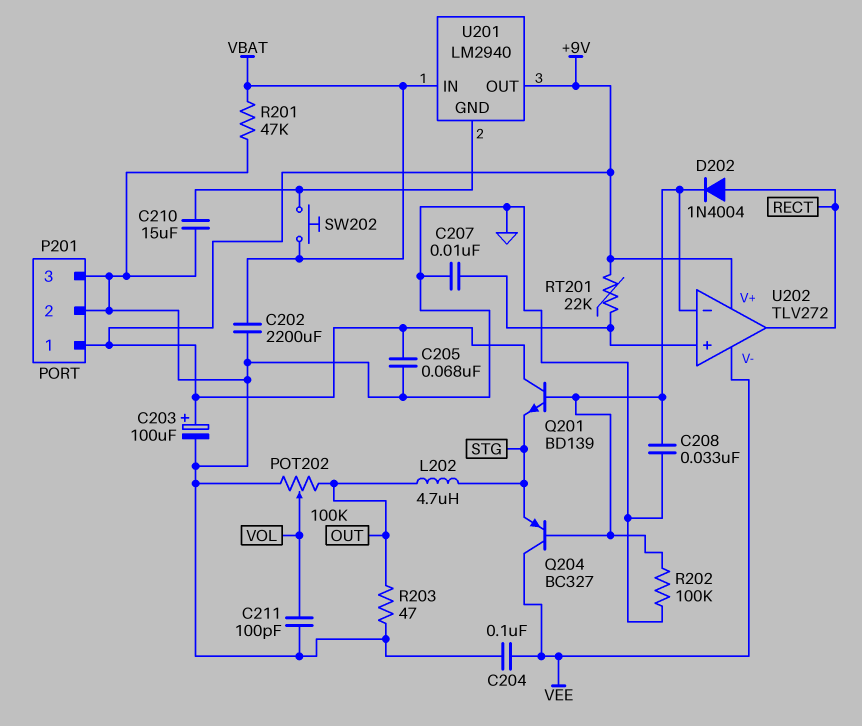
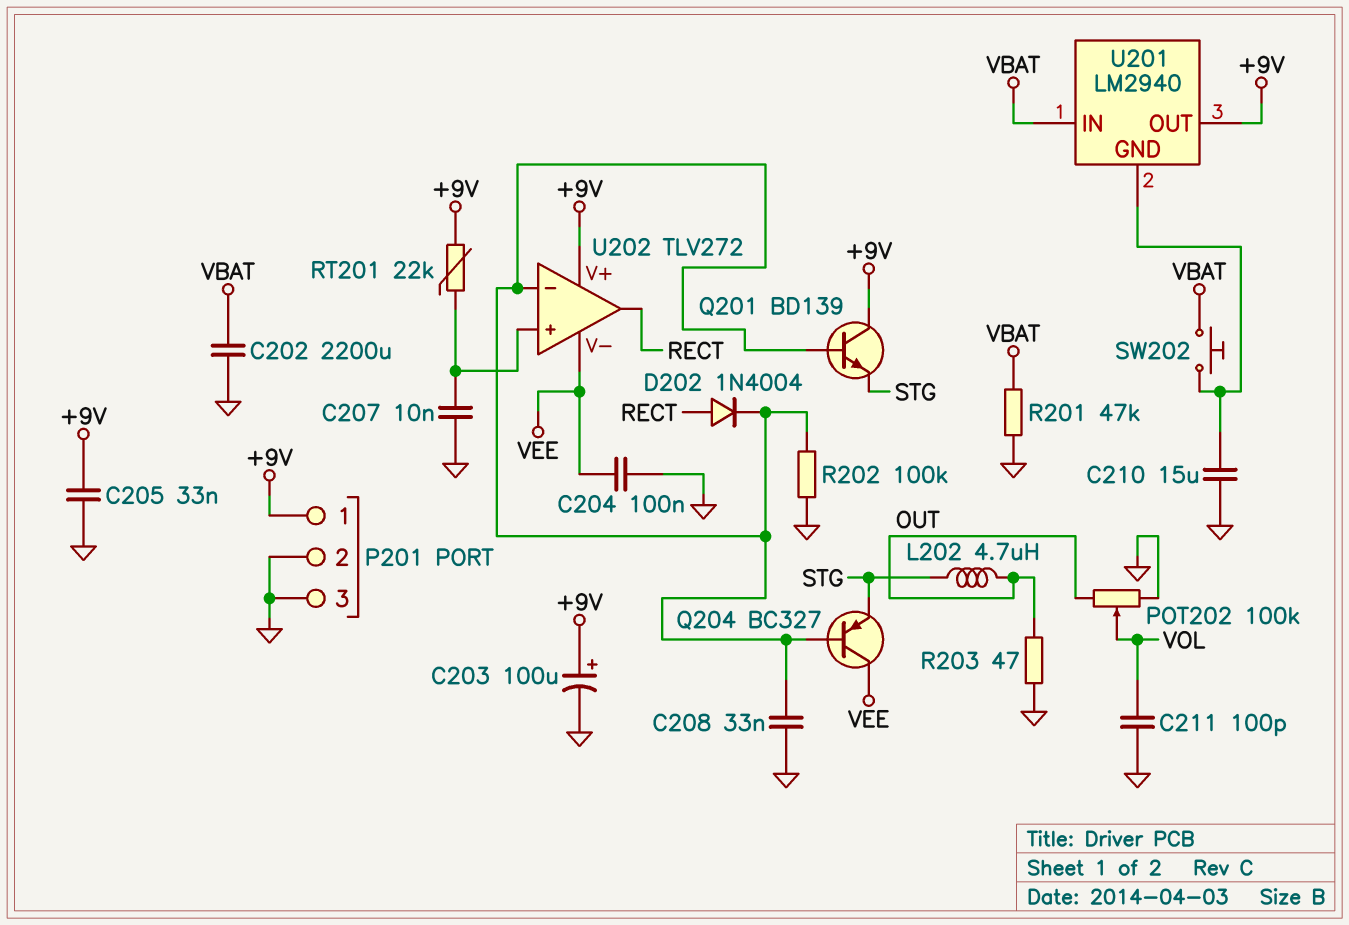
C205: 68nF (+9V, GND) -> 33nF (+9V, GND)

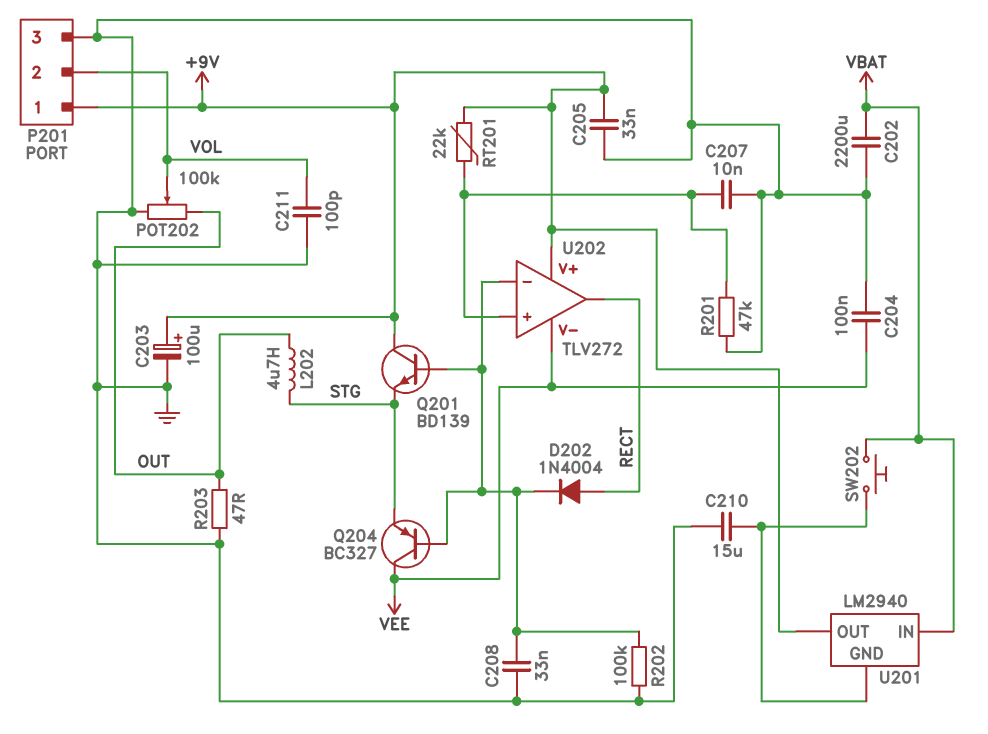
P201 pin 2: GND -> VOL
R201: 47k (GND, VBAT) -> 47k (GND, U202/in+)

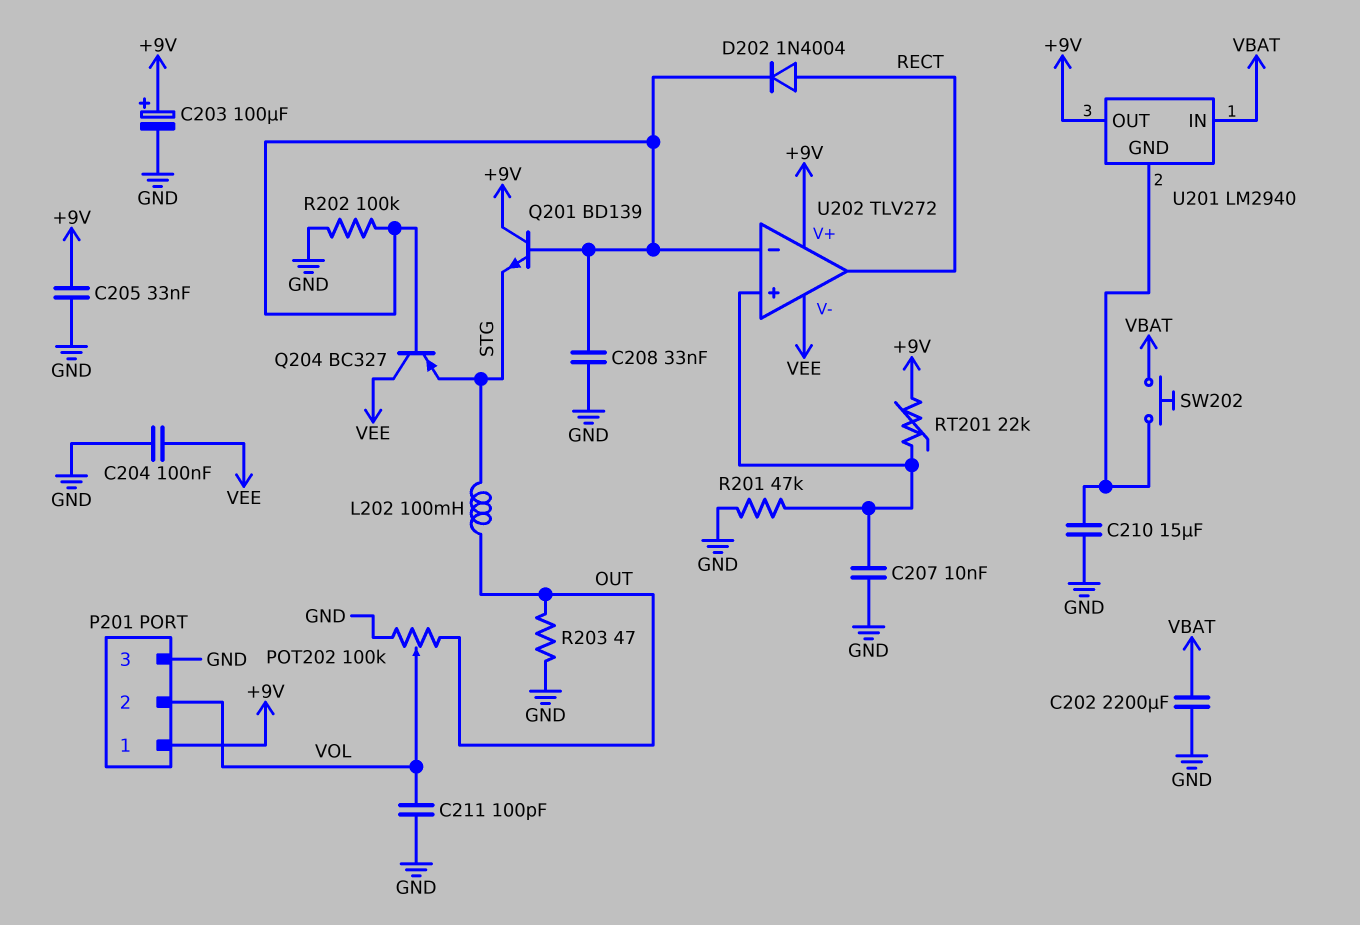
L202: 4.7uH (OUT, STG) -> 100mH (OUT, STG)

